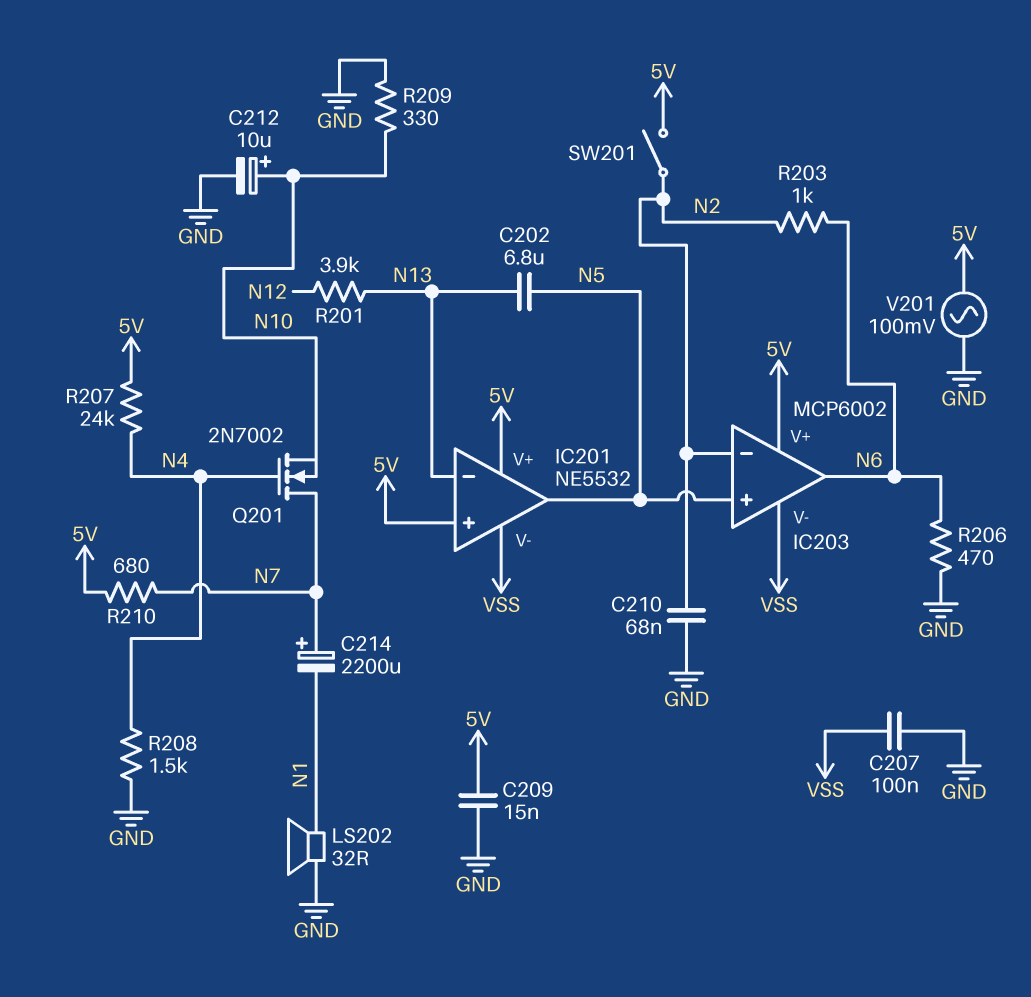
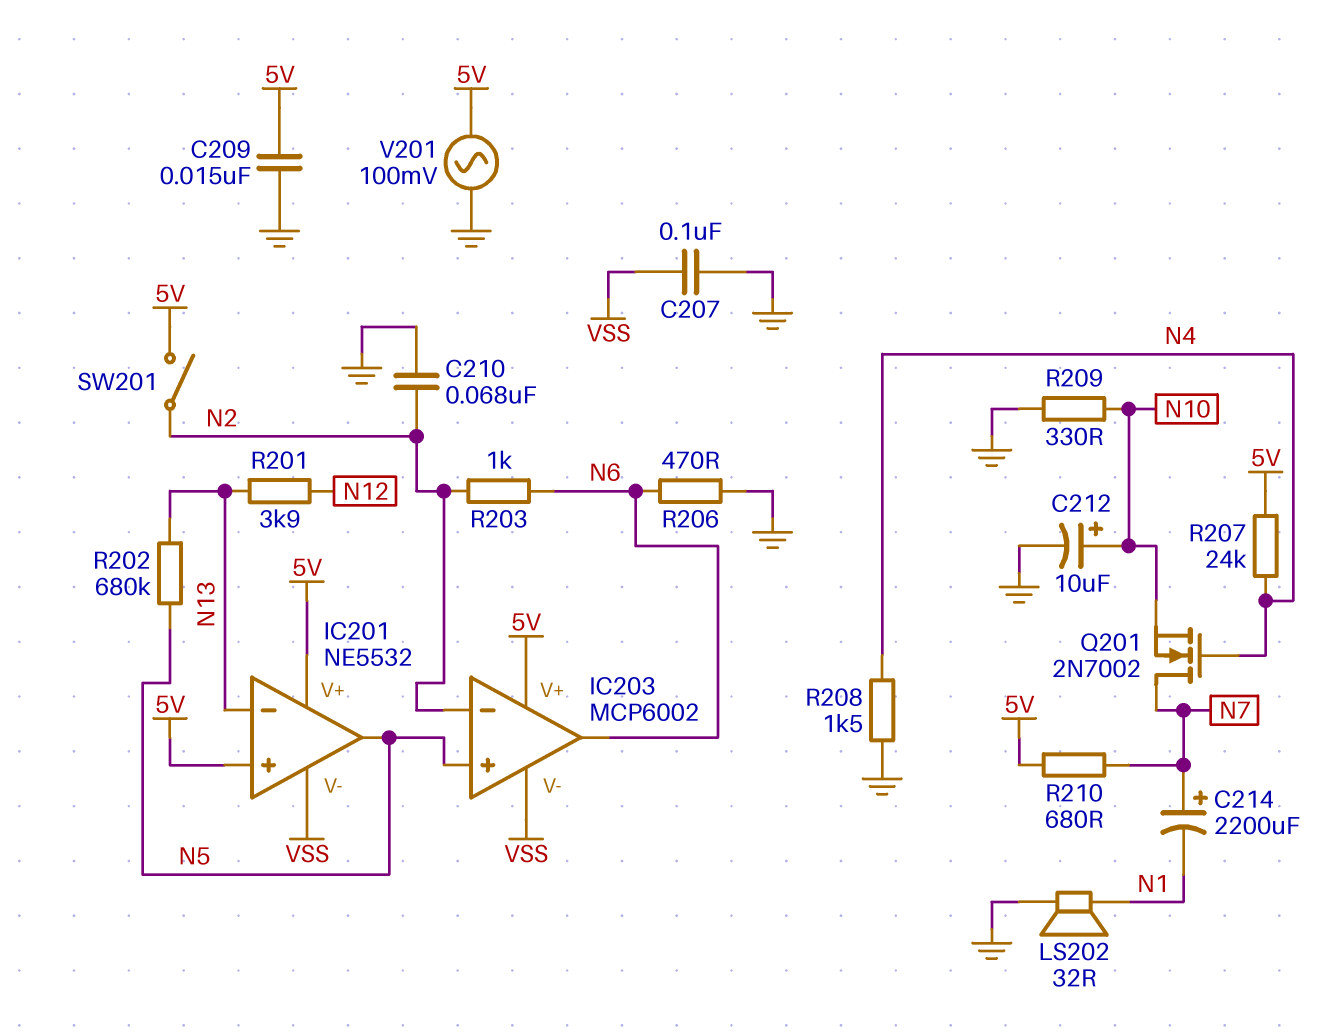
C202: 6.8uF (N5, N13) -> none
R202: none -> 680k (N5, N13)

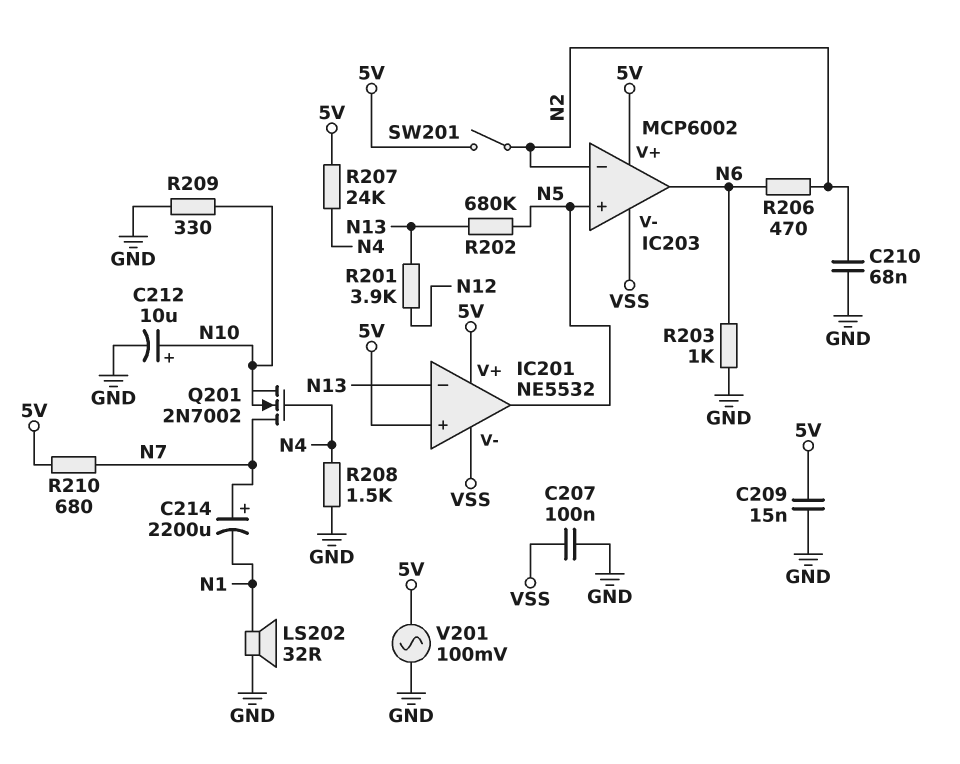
R203: 1k (N2, N6) -> 1k (GND, N6)
R206: 470 (GND, N6) -> 470 (N2, N6)

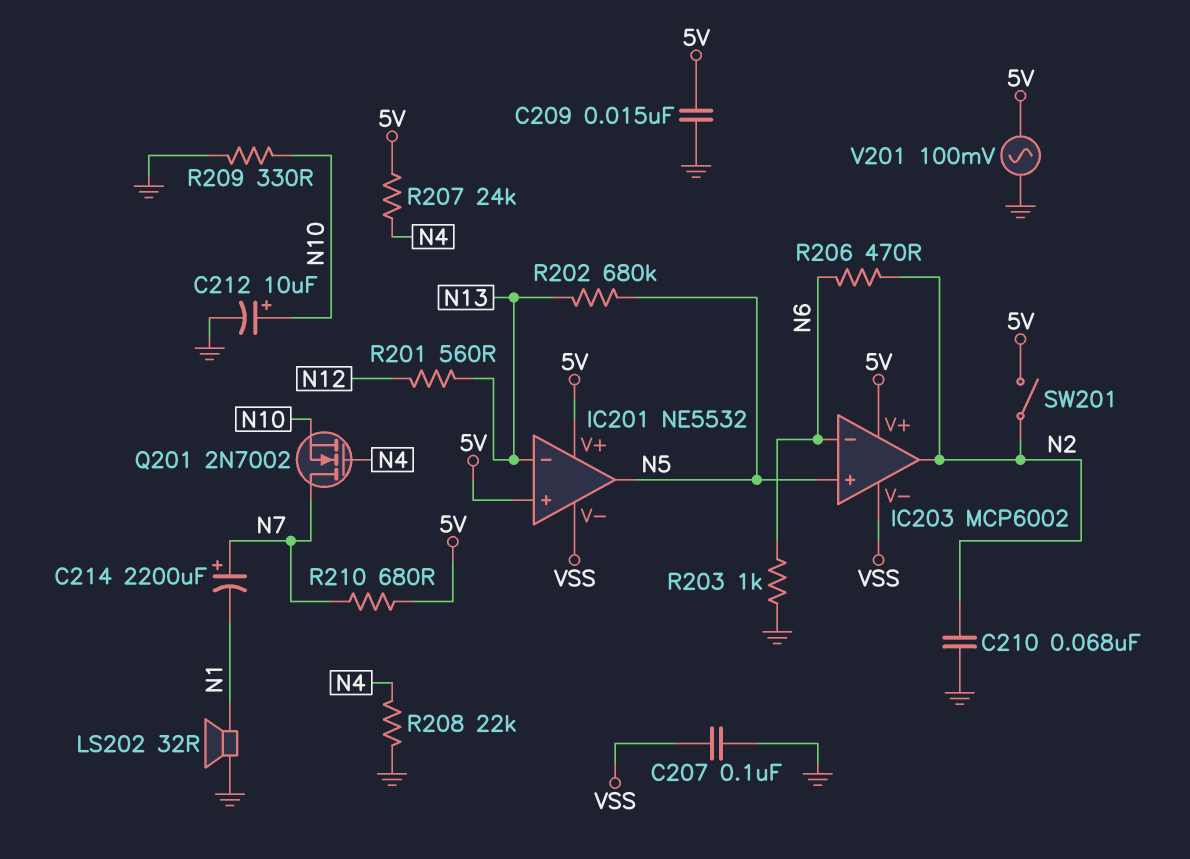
IC203 pin in-: N2 -> N6
IC203 pin out: N6 -> N2
R201: 3.9k (N12, N13) -> 560 (N12, N13)
R208: 1.5k (GND, N4) -> 22k (GND, N4)

